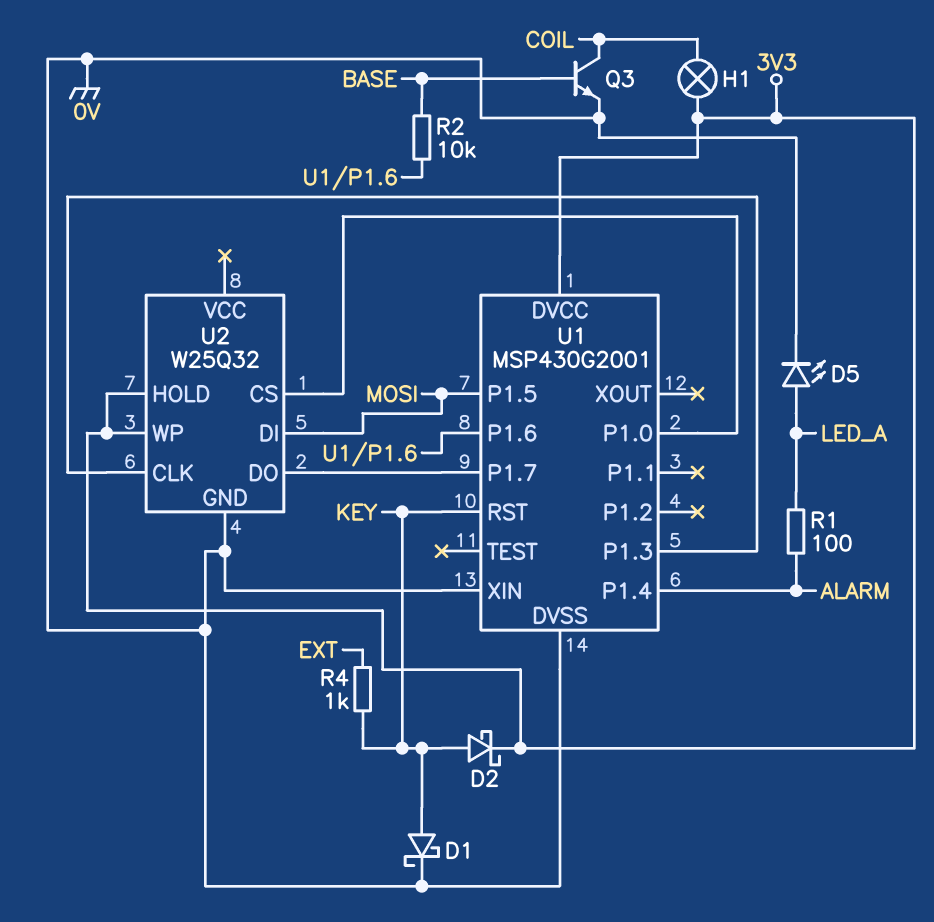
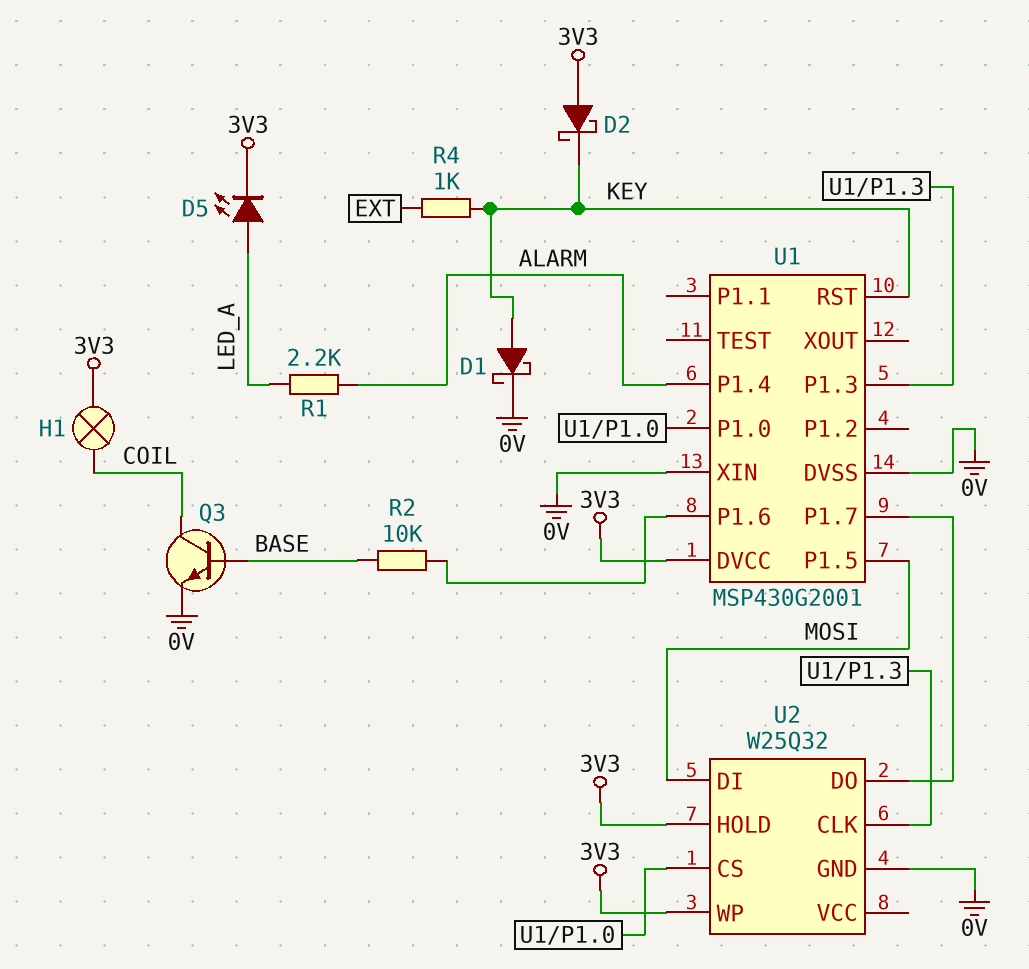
D2: schottky (A KEY, K 3V3) -> schottky (A 3V3, K KEY)
D5: LED (A LED_A, K 0V) -> LED (A LED_A, K 3V3)
R1: 100 (ALARM, LED_A) -> 2.2k (ALARM, LED_A)

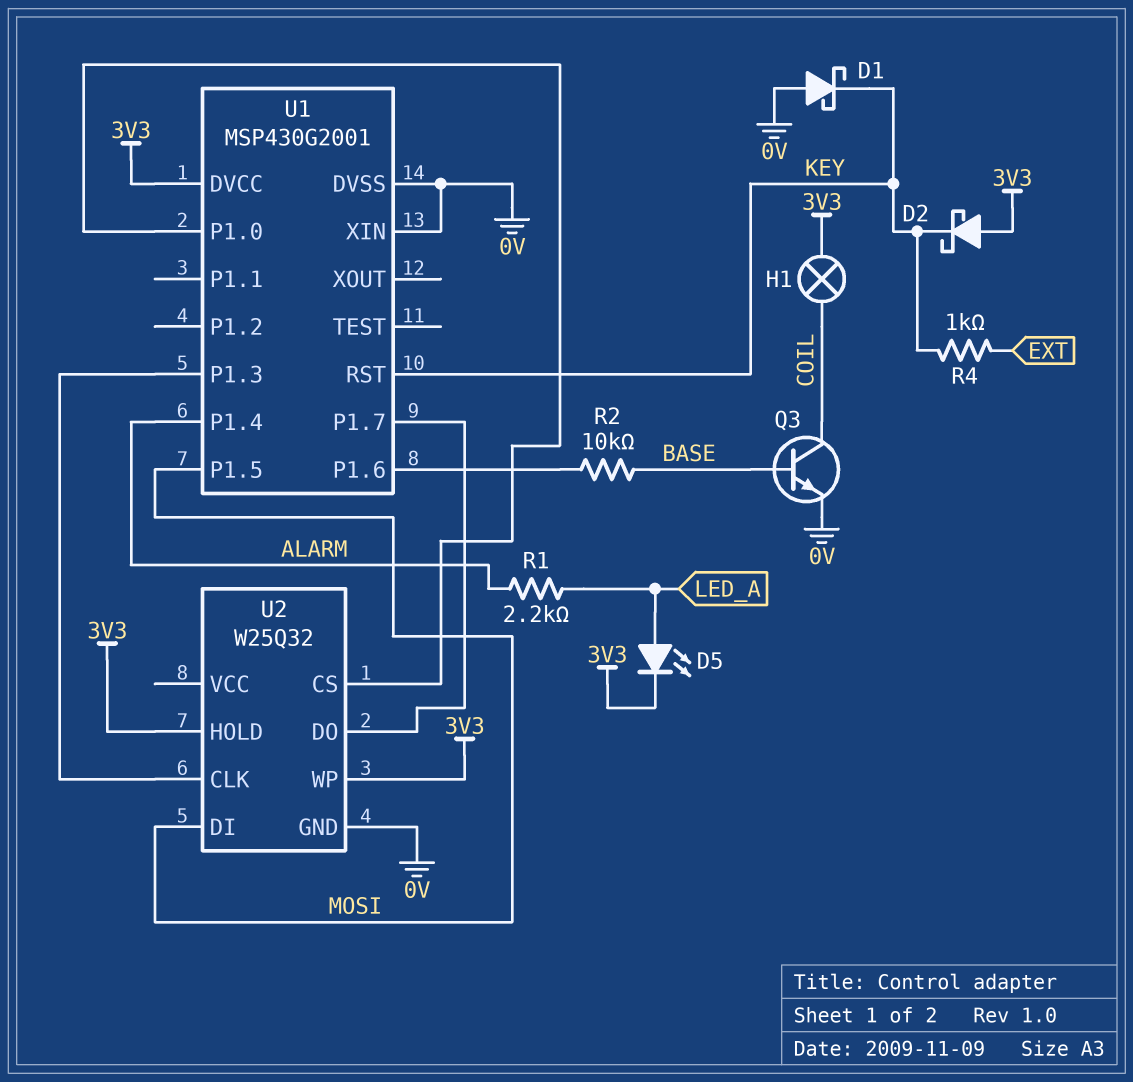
D1: schottky (A KEY, K 0V) -> schottky (A 0V, K KEY)

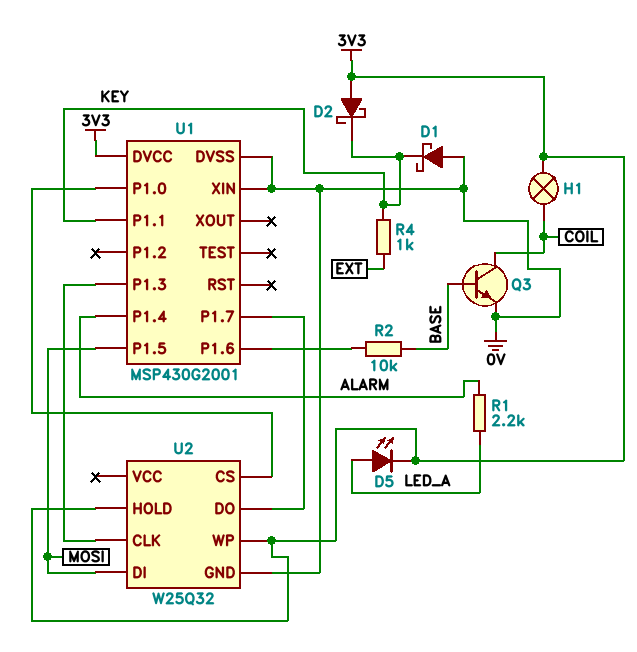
U1 pin P1.1: none -> KEY
U1 pin RST: KEY -> none

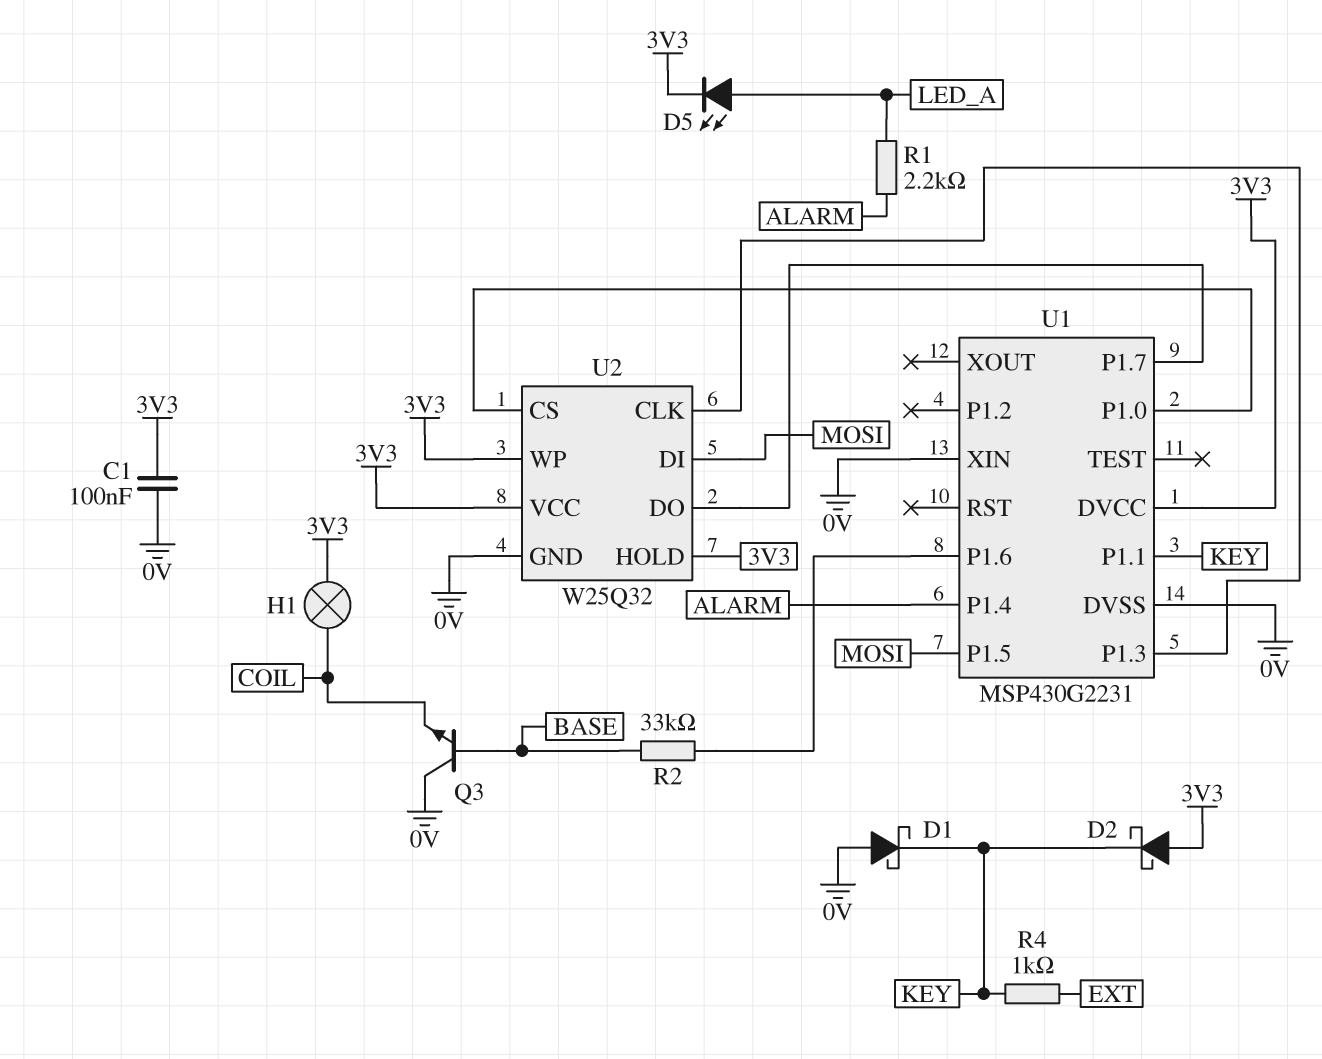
C1: none -> 100nF (0V, 3V3)
Q3: NPN (B BASE, C COIL, E 0V) -> NPN (B BASE, C 0V, E COIL)
R2: 10k (BASE, U1/P1.6) -> 33k (BASE, U1/P1.6)
U1: MSP430G2001 -> MSP430G2231
U2 pin VCC: none -> 3V3

